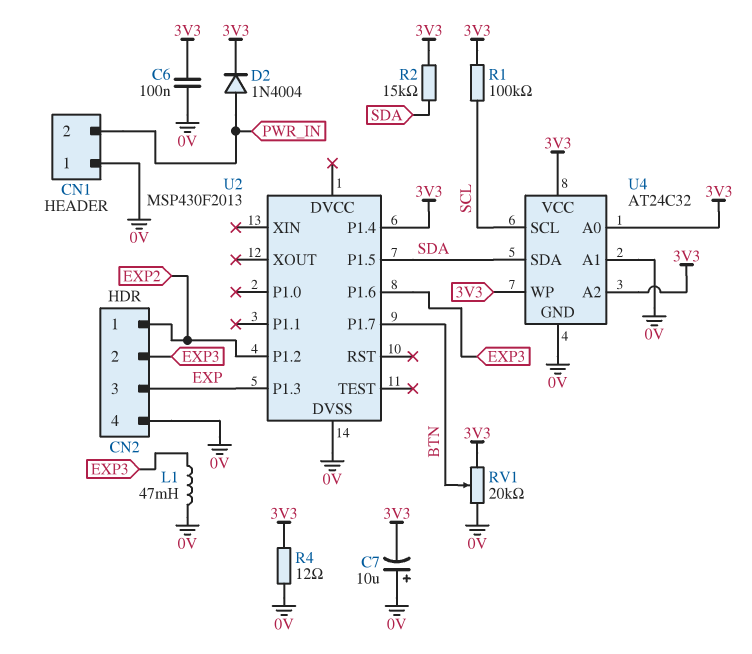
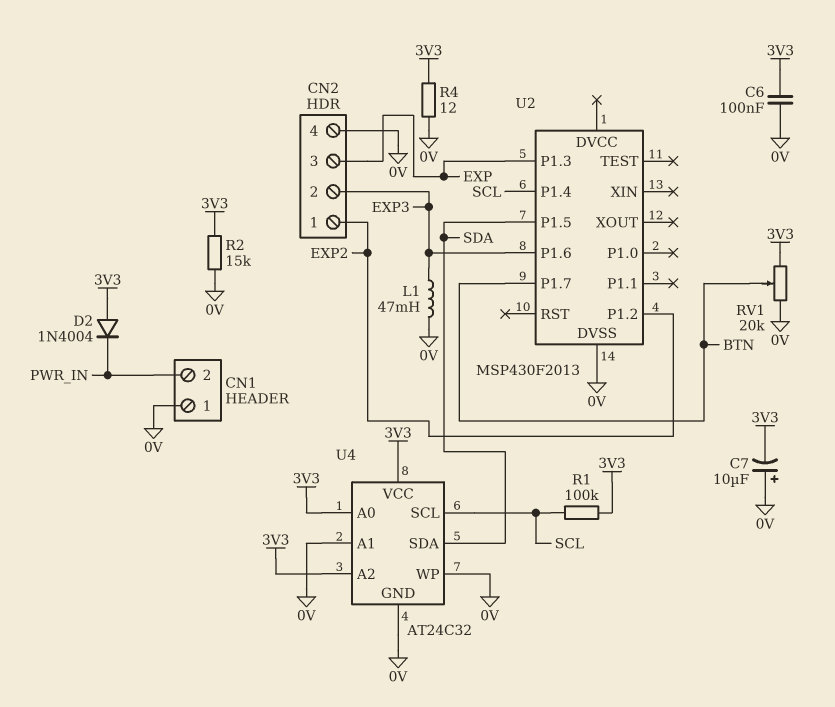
D2: diode 1N4004 (A PWR_IN, K 3V3) -> diode 1N4004 (A 3V3, K PWR_IN)
R2: 15k (3V3, SDA) -> 15k (0V, 3V3)
U2 pin P1.4: 3V3 -> SCL
U4 pin WP: 3V3 -> 0V

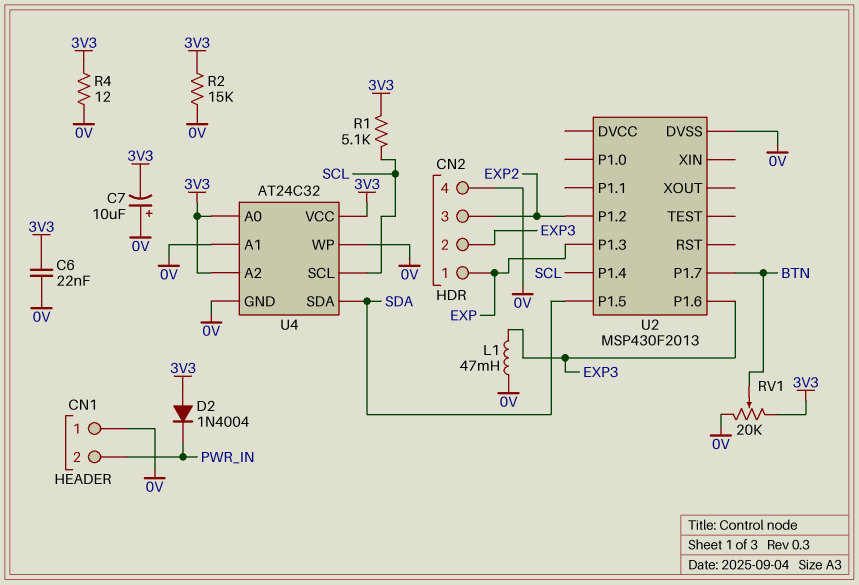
C6: 100nF (0V, 3V3) -> 22nF (0V, 3V3)
CN2 pin 1: EXP2 -> EXP
CN2 pin 3: EXP -> EXP2
R1: 100k (3V3, SCL) -> 5.1k (3V3, SCL)

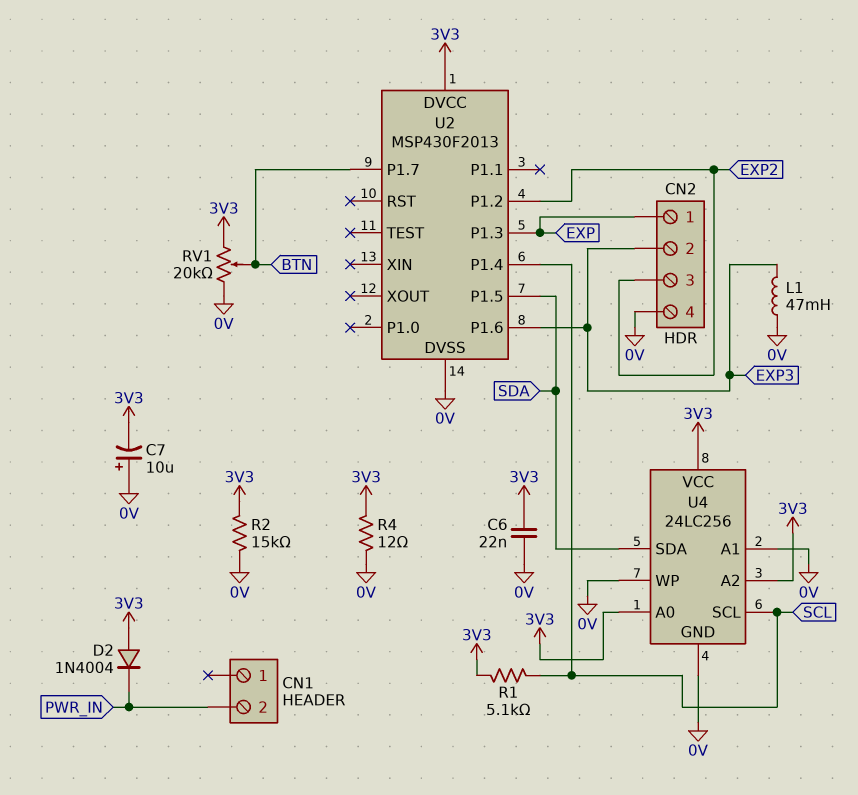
CN1 pin 1: 0V -> none
U2 pin DVCC: none -> 3V3
U4: AT24C32 -> 24LC256

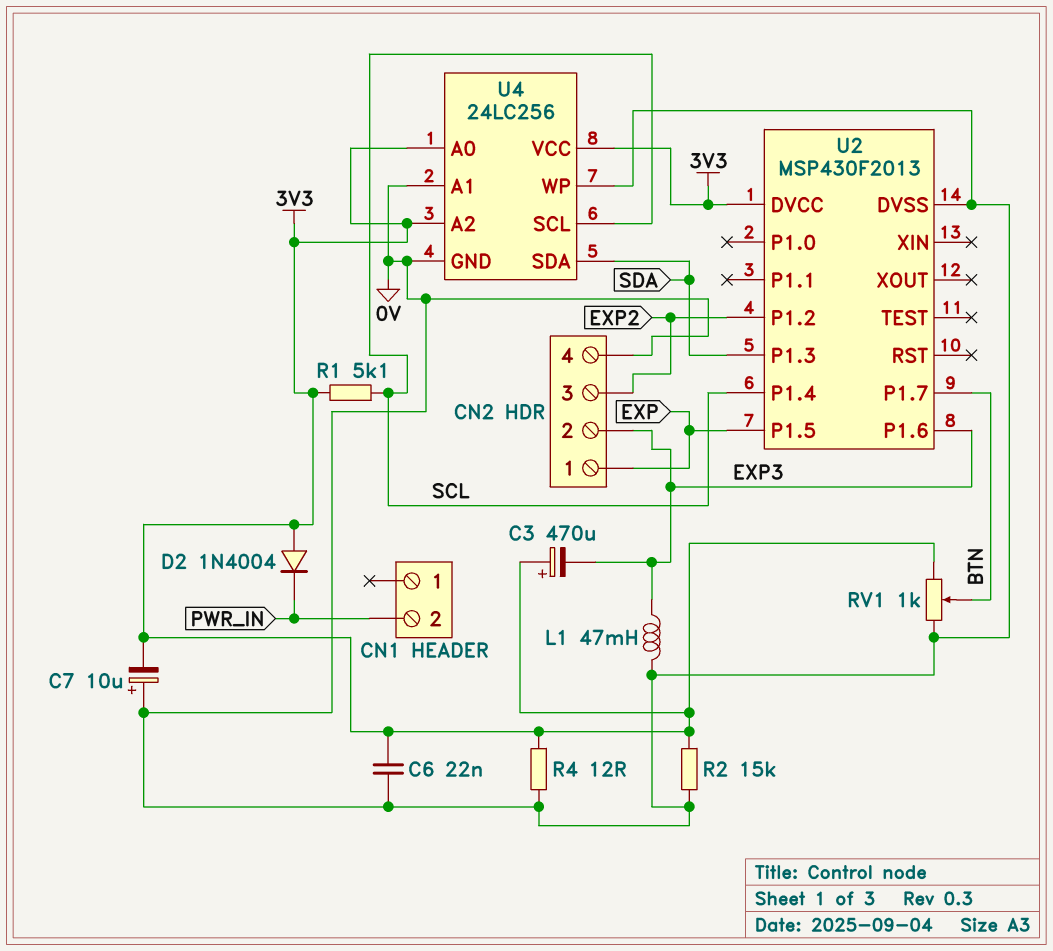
C3: none -> 470uF (plus 3V3, minus EXP3)
RV1: 20k (0V, 3V3, wiper BTN) -> 1k (0V, 3V3, wiper BTN)
U2 pin P1.3: EXP -> SDA
U2 pin P1.5: SDA -> EXP

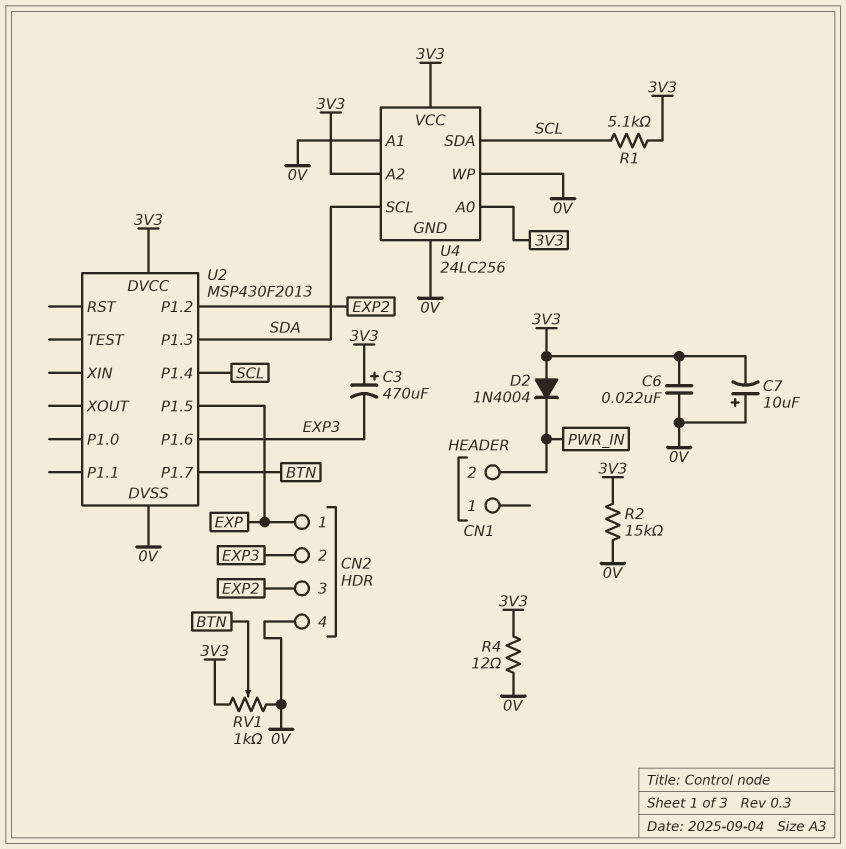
L1: 47mH (0V, EXP3) -> none
U4 pin SCL: SCL -> SDA
U4 pin SDA: SDA -> SCL

